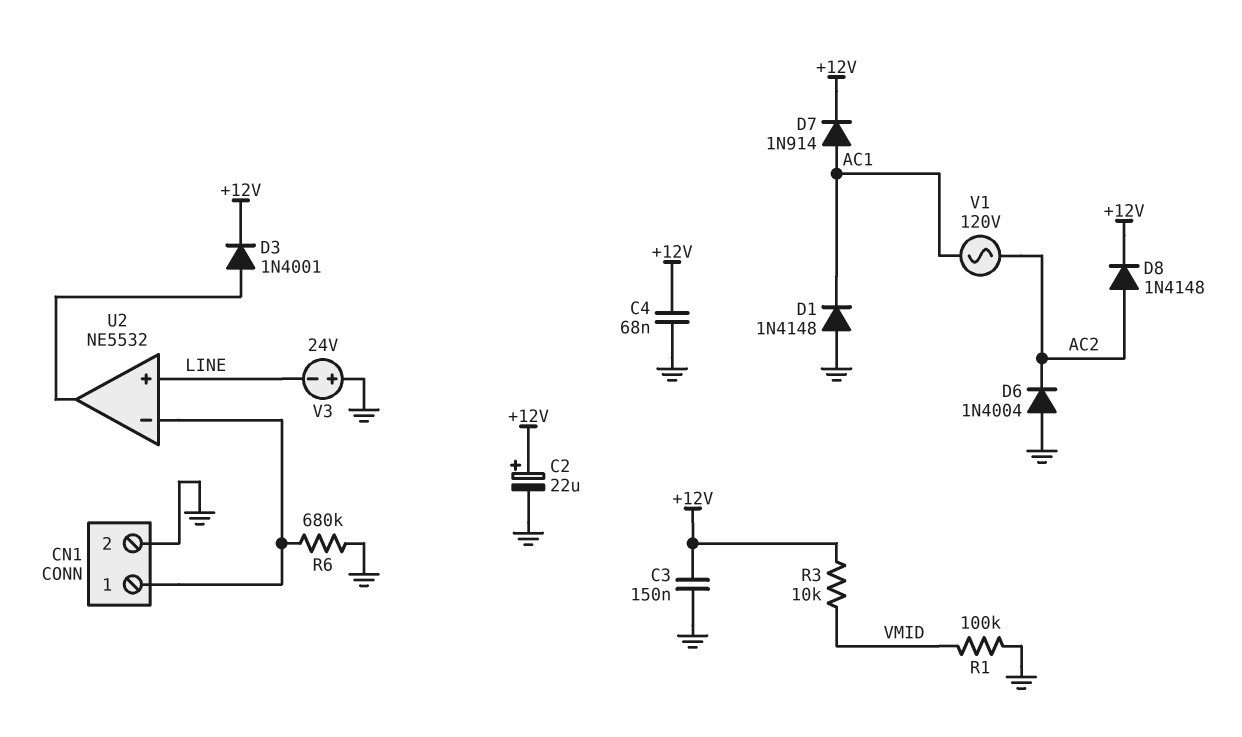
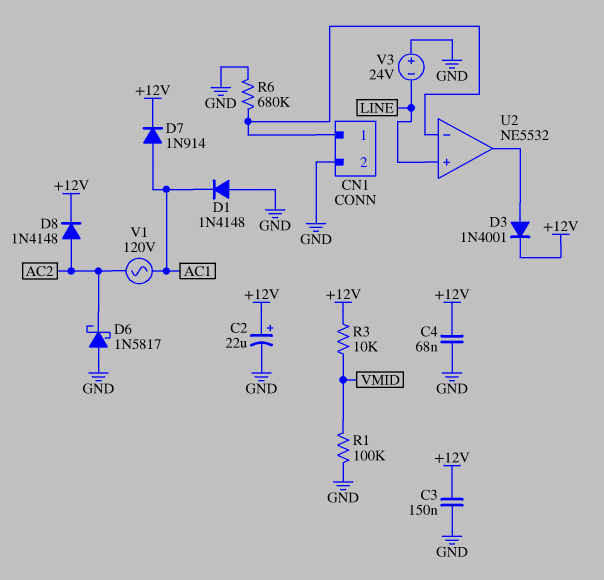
D6: diode 1N4004 (A GND, K AC2) -> schottky 1N5817 (A GND, K AC2)

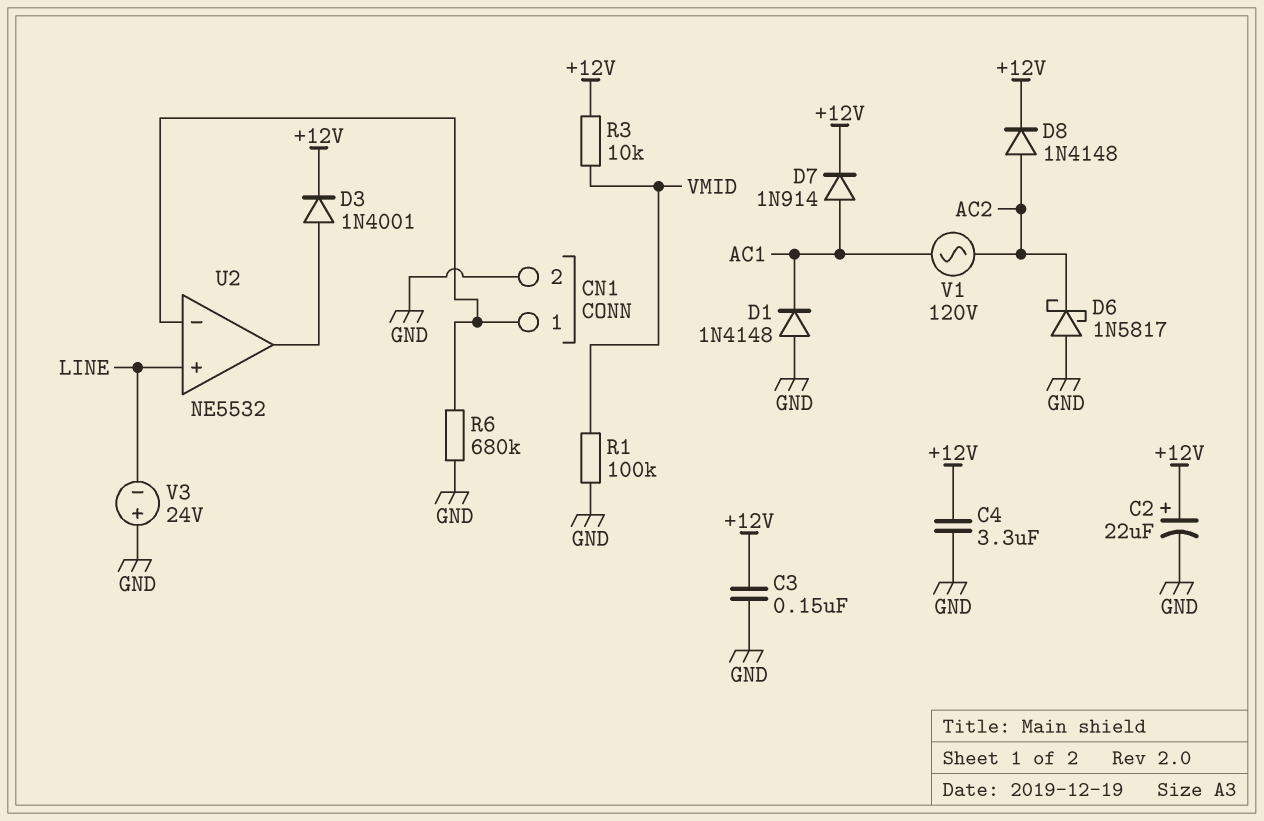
C4: 68nF (+12V, GND) -> 3.3uF (+12V, GND)

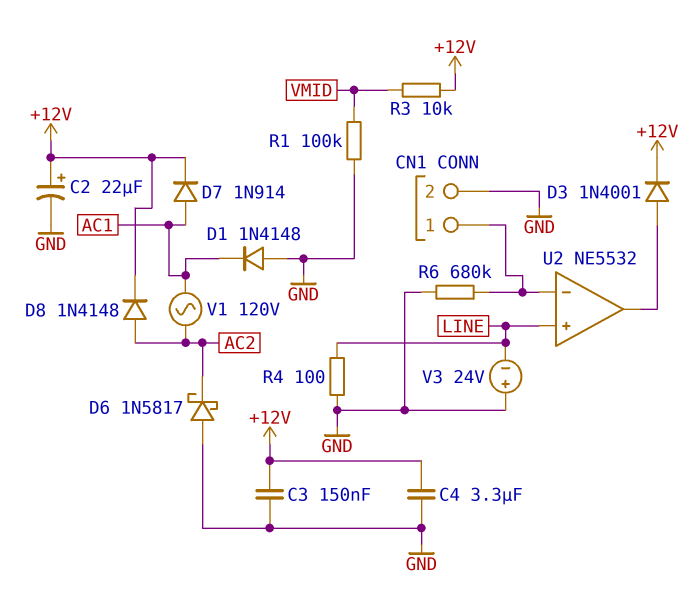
R4: none -> 100 (GND, LINE)

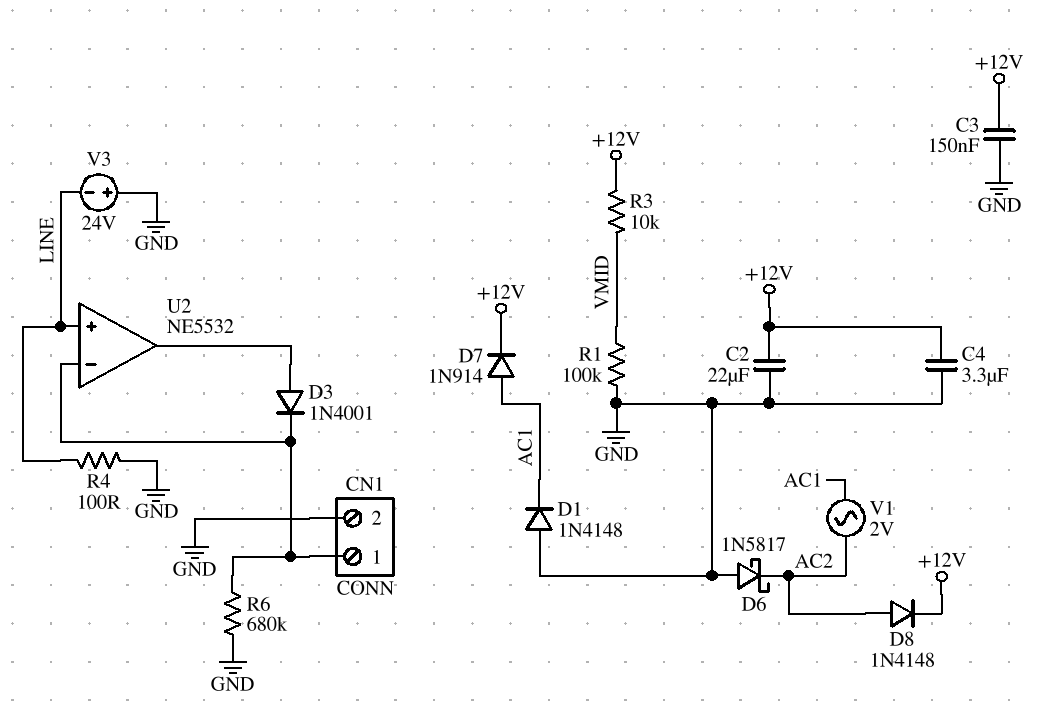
C2: 22uF (plus +12V, minus GND) -> 22uF (+12V, GND)
D3: diode 1N4001 (A U2/out, K +12V) -> diode 1N4001 (A U2/out, K CN1/1)
V1: AC 120V (AC1, AC2) -> AC 2V (AC1, AC2)

